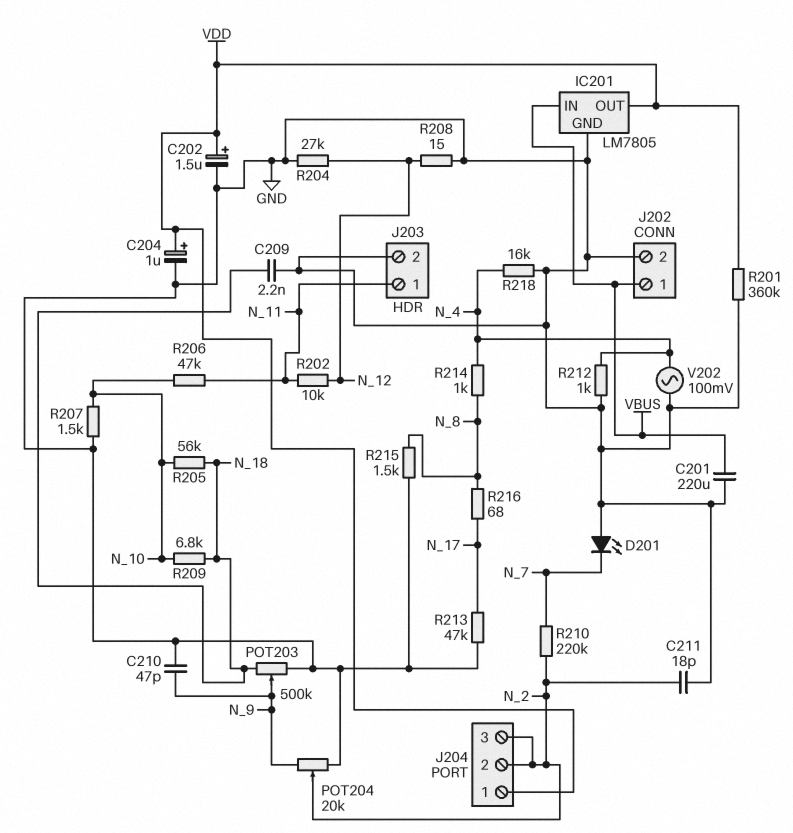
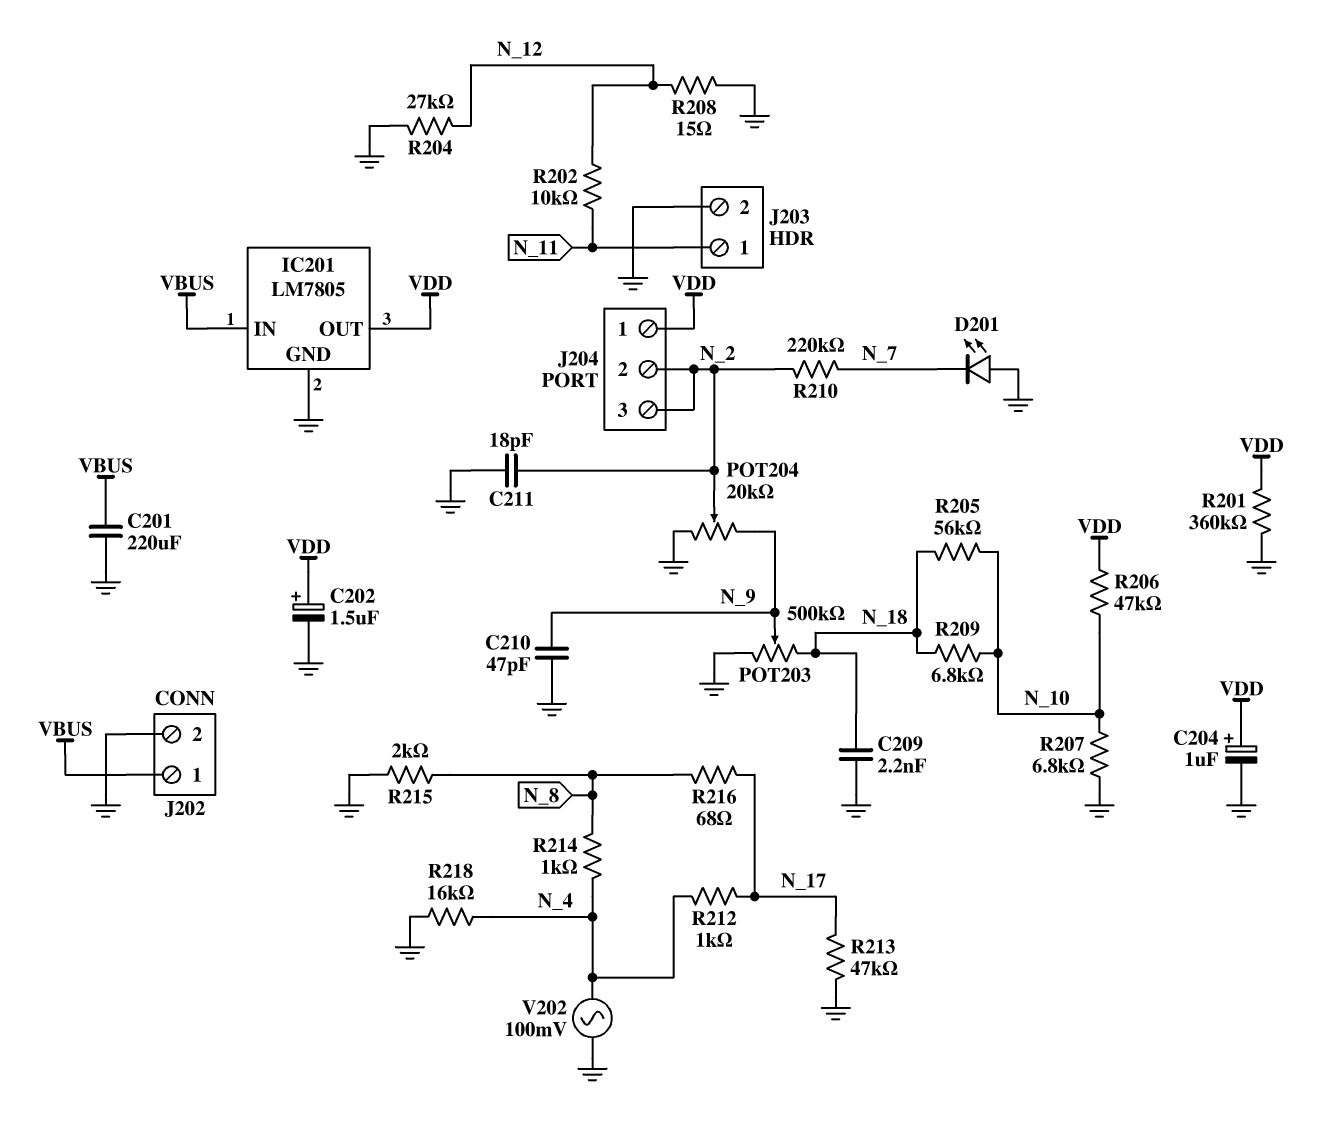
R206: 47k (N_10, N_11) -> 47k (N_10, VDD)
R207: 1.5k (GND, N_10) -> 6.8k (GND, N_10)
R212: 1k (GND, N_4) -> 1k (N_4, N_17)
R215: 1.5k (GND, N_8) -> 2k (GND, N_8)

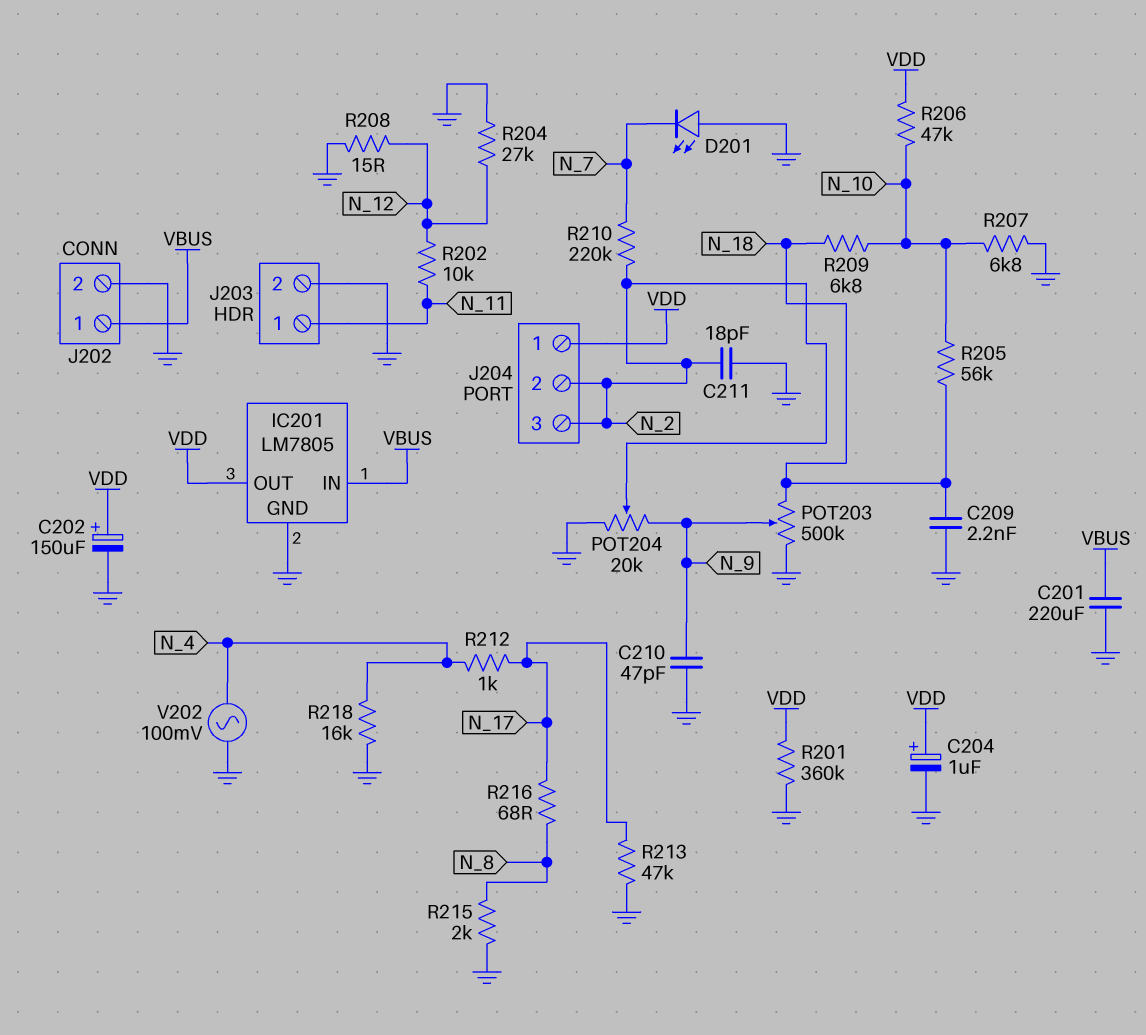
C202: 1.5uF (plus VDD, minus GND) -> 150uF (plus VDD, minus GND)
R214: 1k (N_4, N_8) -> none

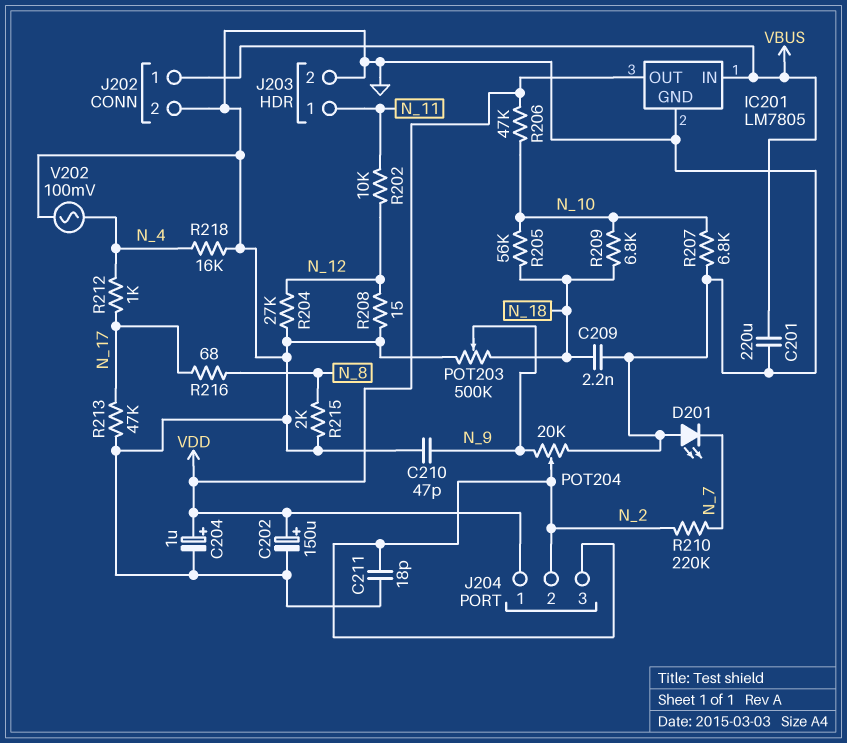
R201: 360k (GND, VDD) -> none

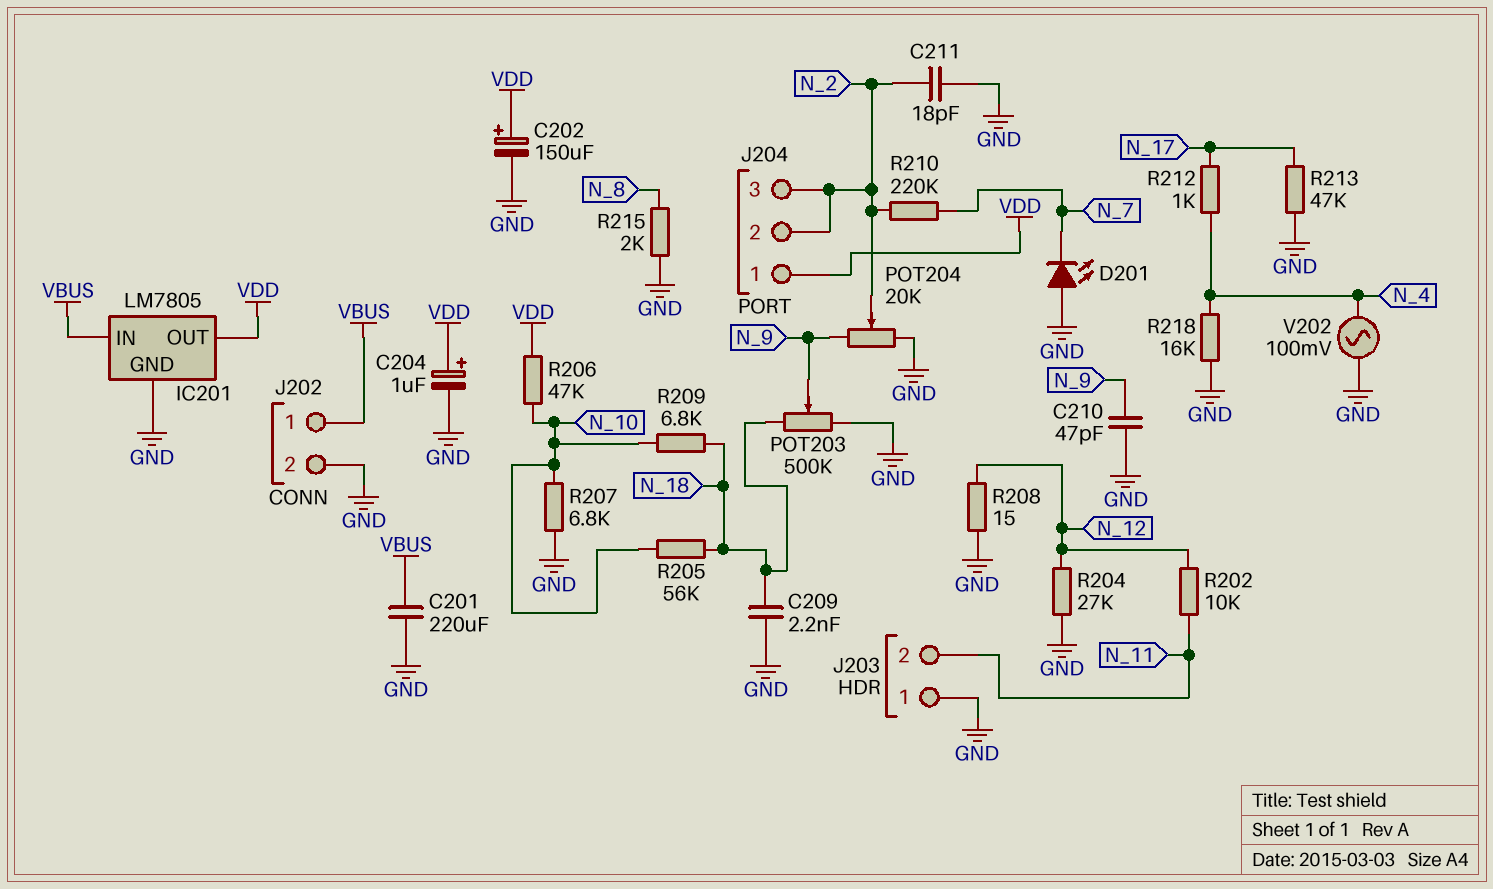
J203 pin 1: N_11 -> GND
J203 pin 2: GND -> N_11
R216: 68 (N_8, N_17) -> none

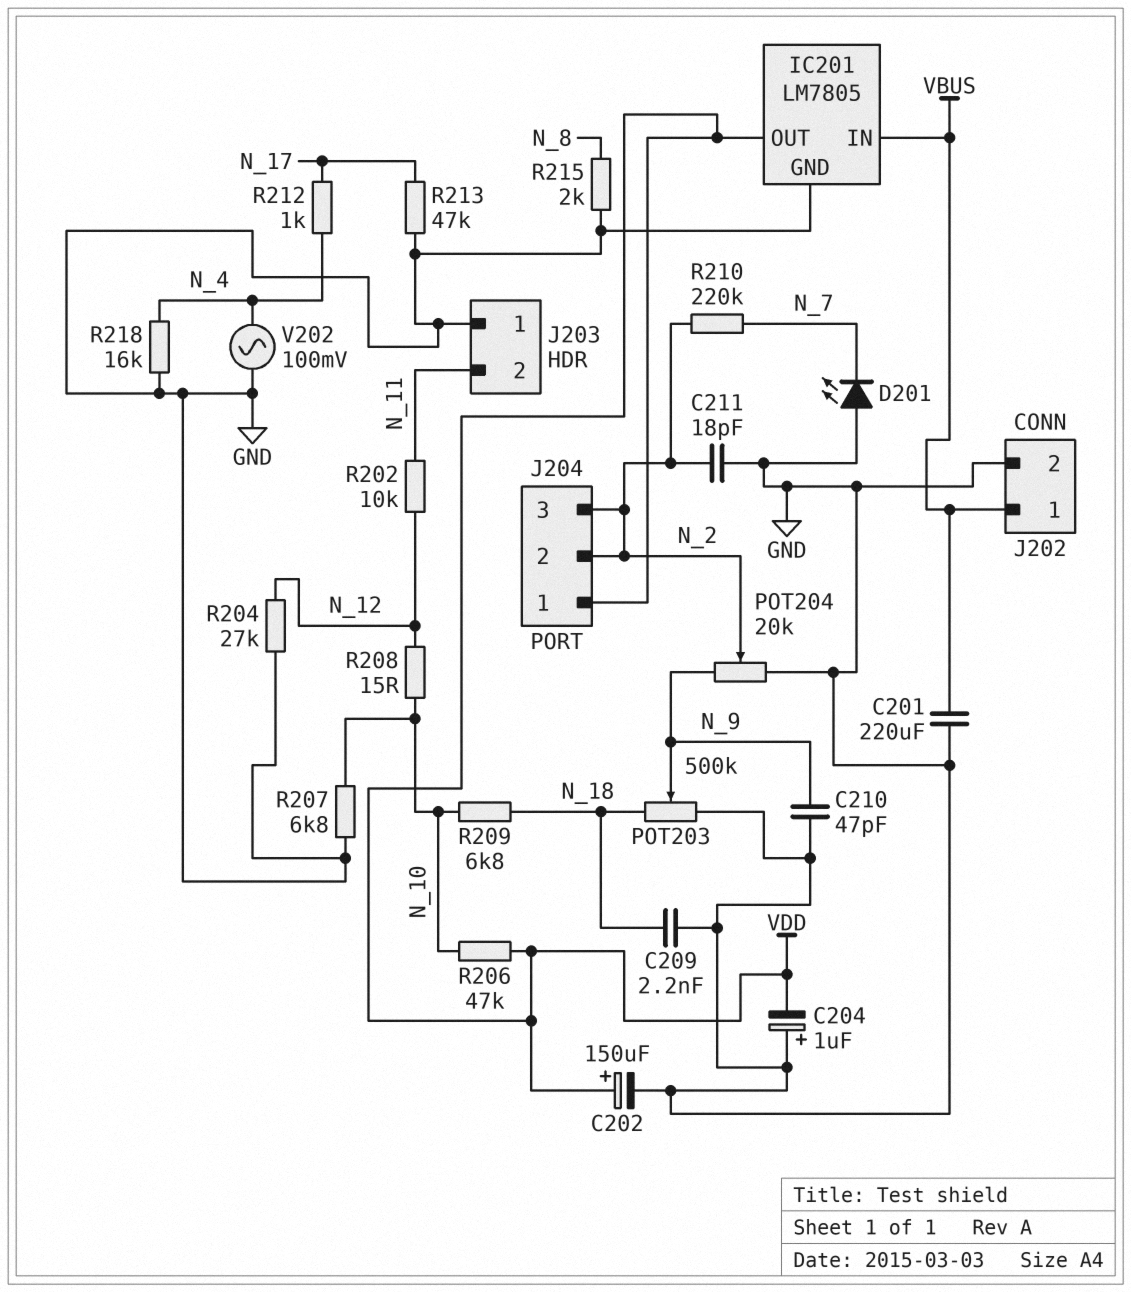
C204: 1uF (plus VDD, minus GND) -> 1uF (plus GND, minus VDD)
R205: 56k (N_10, N_18) -> none
R208: 15 (GND, N_12) -> 15 (N_10, N_12)

